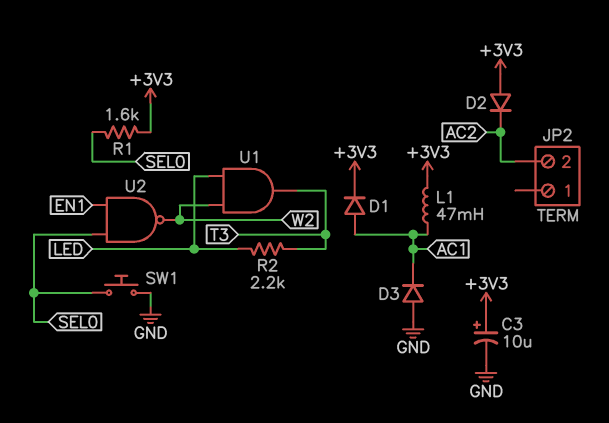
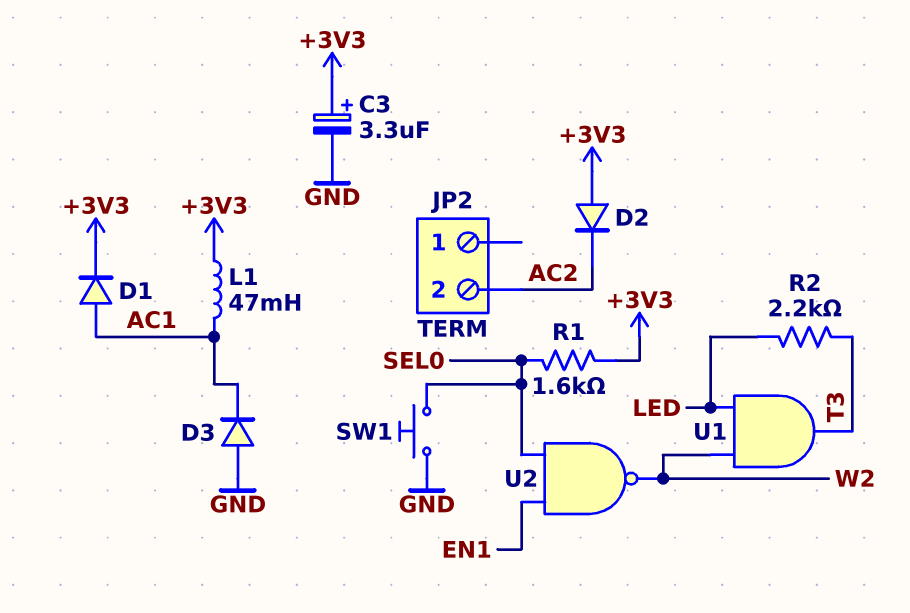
C3: 10uF (plus +3V3, minus GND) -> 3.3uF (plus +3V3, minus GND)

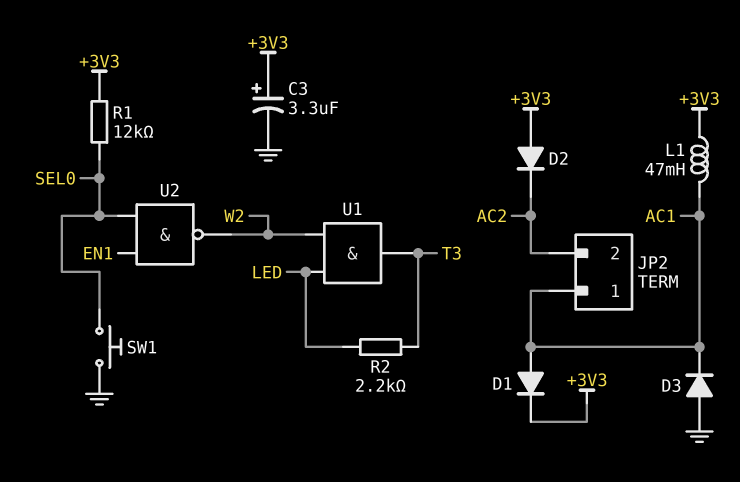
JP2 pin 1: none -> AC1
R1: 1.6k (+3V3, SEL0) -> 12k (+3V3, SEL0)

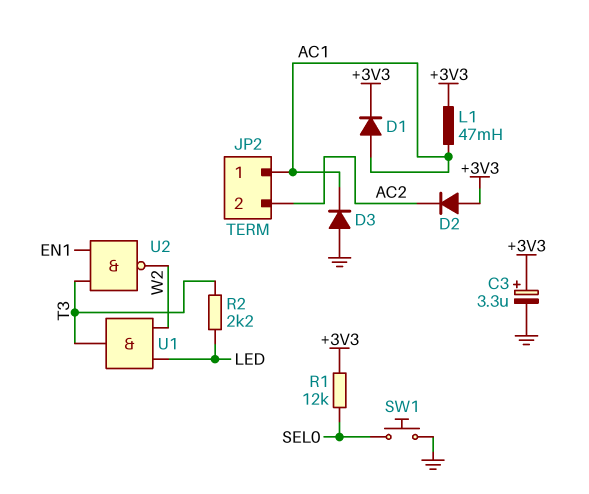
U2: NAND (in EN1, in SEL0, out W2) -> NAND (in EN1, in T3, out W2)

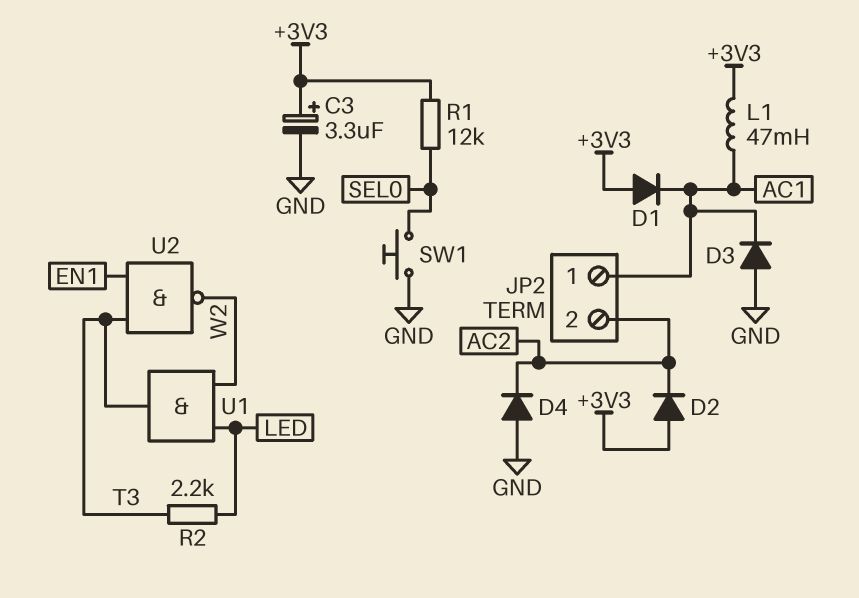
D1: diode (A AC1, K +3V3) -> diode (A +3V3, K AC1)
D4: none -> diode (A GND, K AC2)

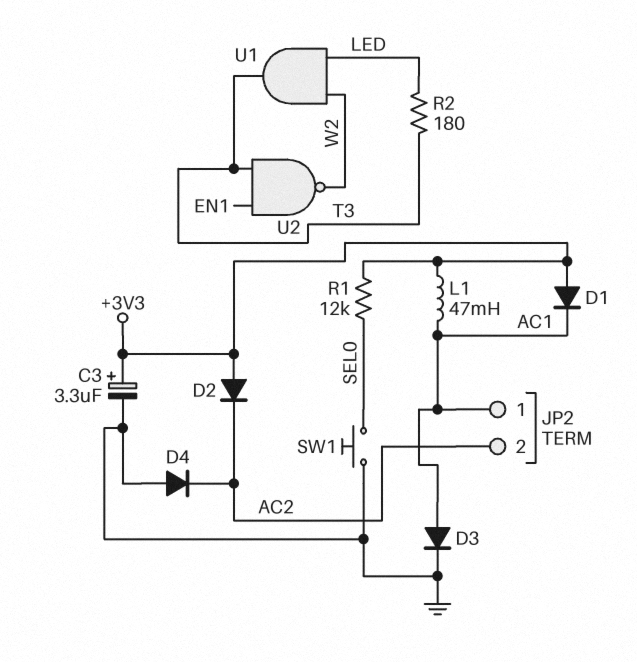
D3: diode (A GND, K AC1) -> diode (A AC1, K GND)
R2: 2.2k (LED, T3) -> 180 (LED, T3)

